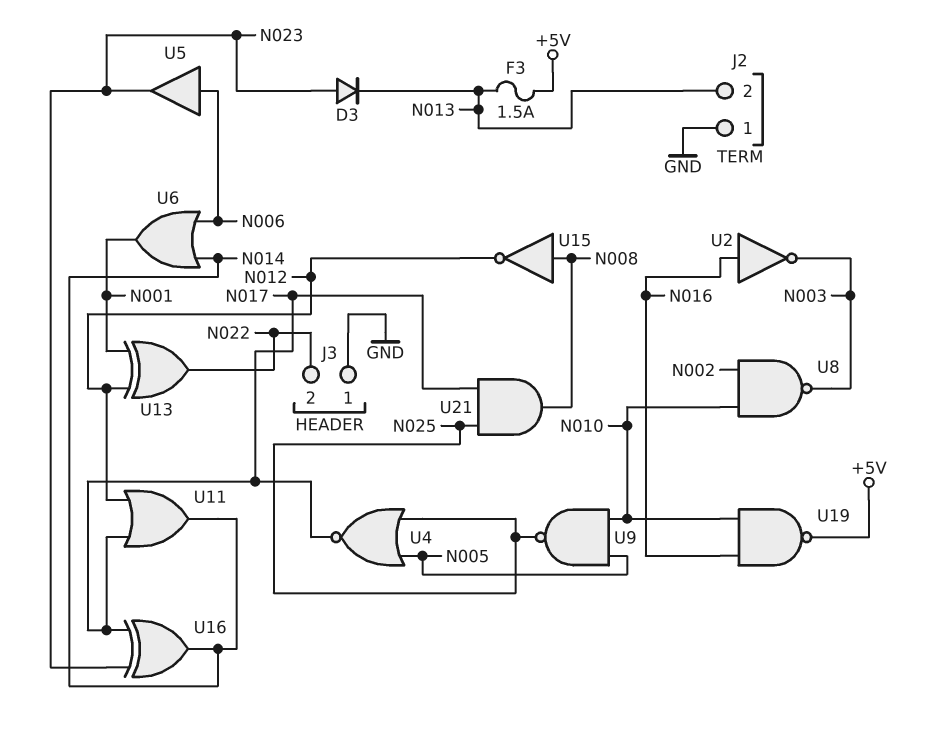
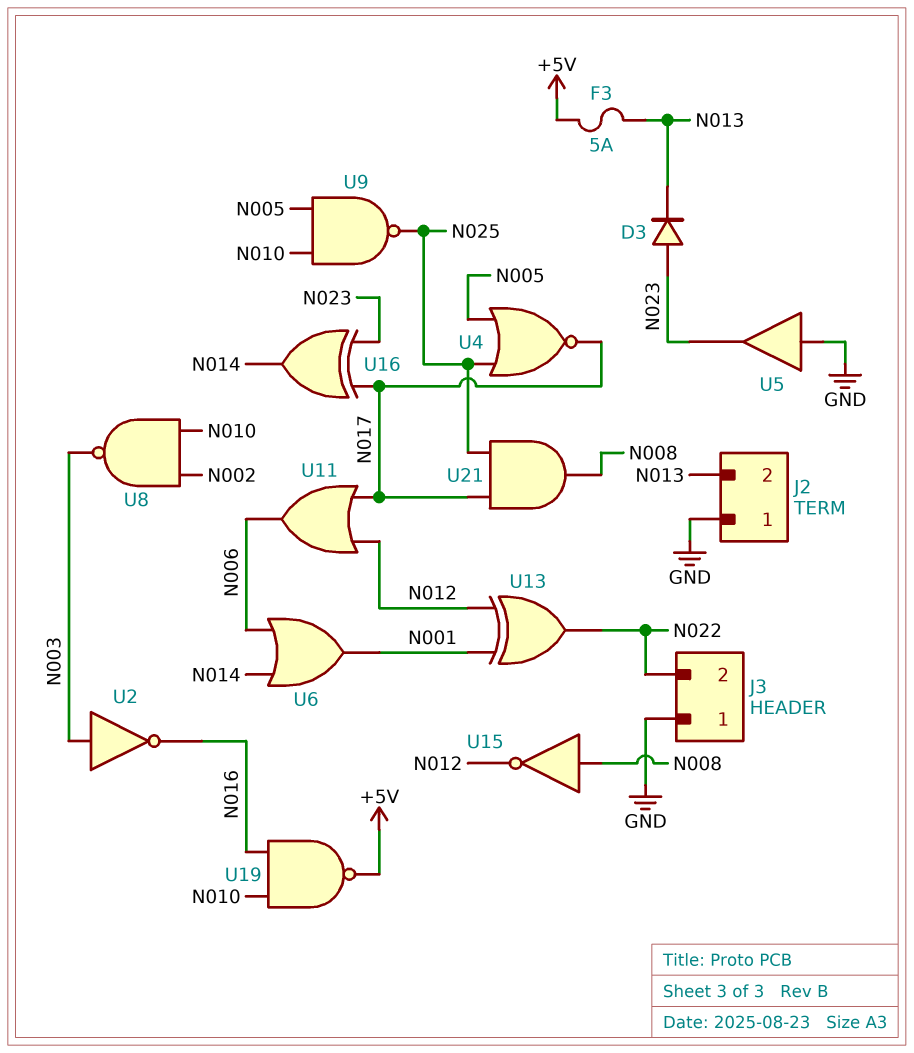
F3: 1.5A (+5V, N013) -> 5A (+5V, N013)
U2: NOT (in N016, out N003) -> NOT (in N003, out N016)
U5: buffer (in N006, out N023) -> buffer (in GND, out N023)
U11: OR (in N012, in N017, out N014) -> OR (in N012, in N017, out N006)

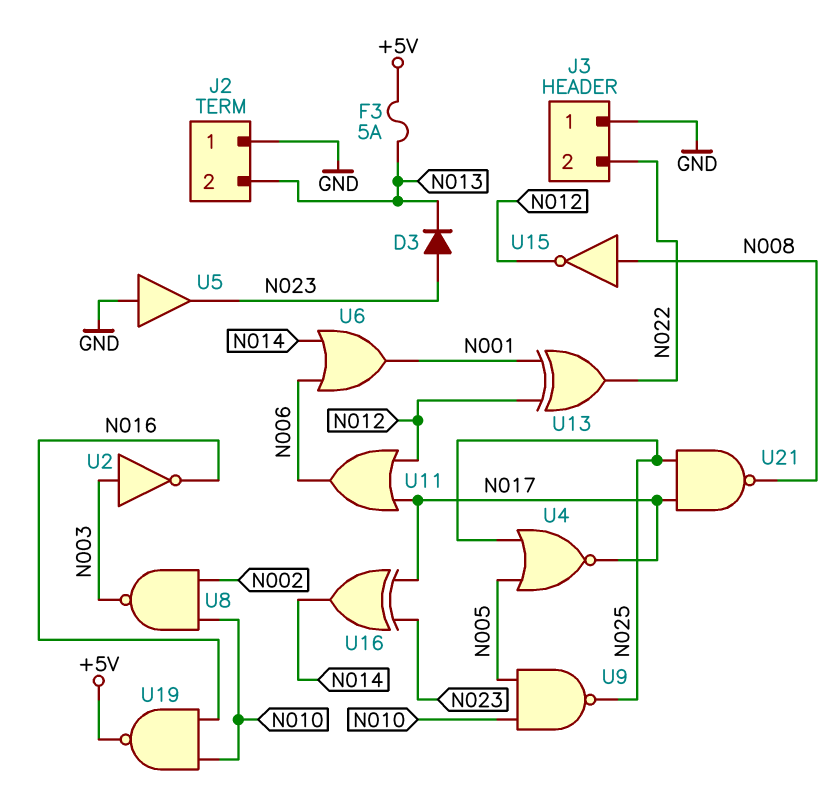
U21: AND (in N017, in N025, out N008) -> NAND (in N017, in N025, out N008)

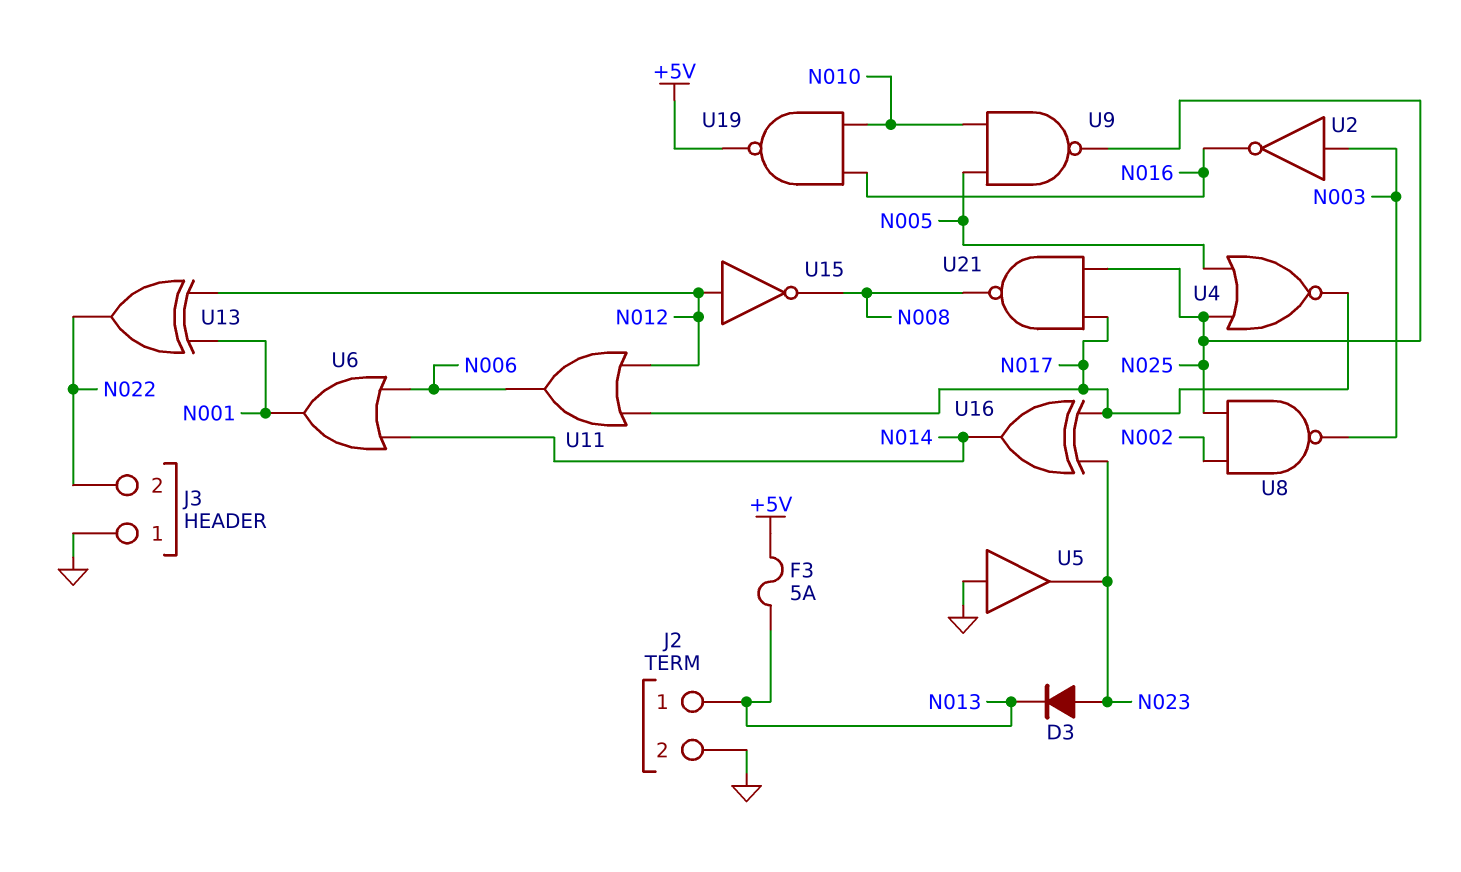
J2 pin 1: GND -> N013
J2 pin 2: N013 -> GND
U8: NAND (in N002, in N010, out N003) -> NAND (in N002, in N025, out N003)
U15: NOT (in N008, out N012) -> NOT (in N012, out N008)

